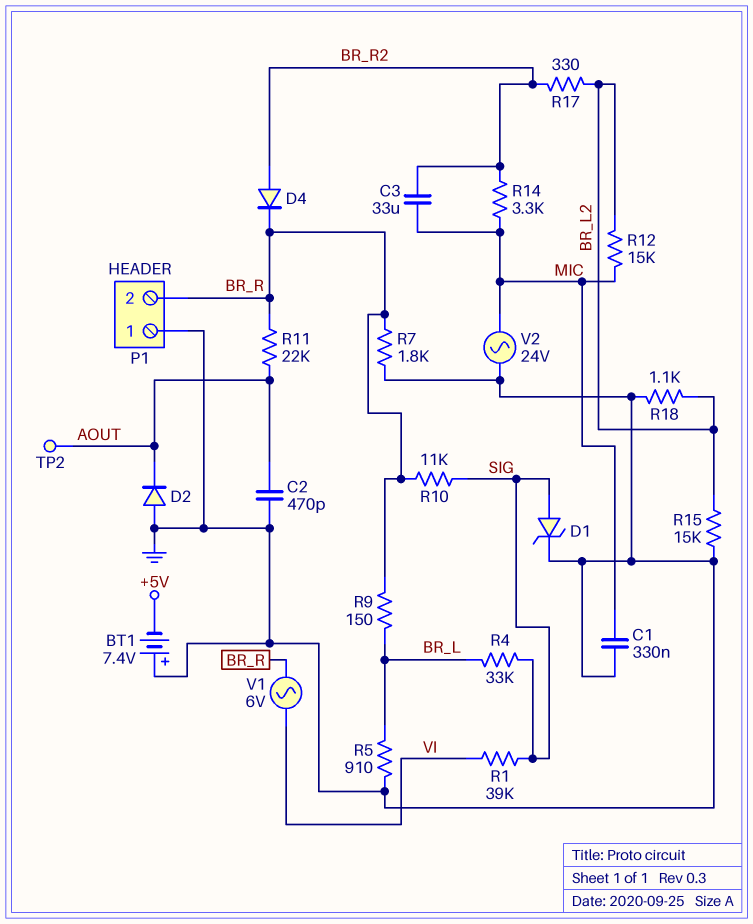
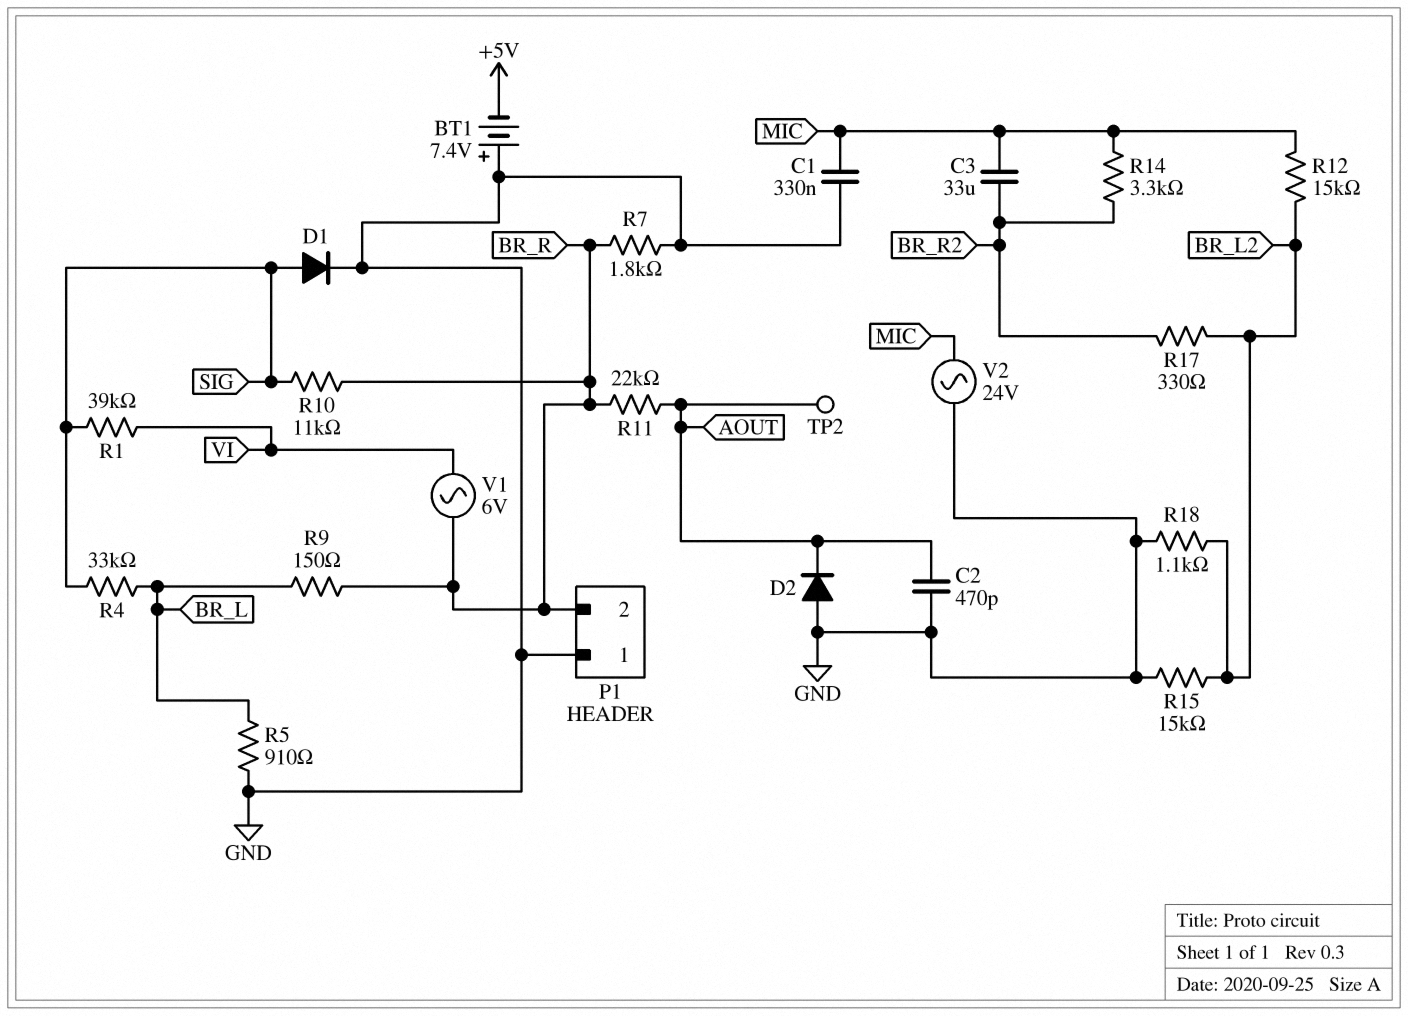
D1: zener (A SIG, K GND) -> diode (A SIG, K GND)
D4: diode (A BR_R2, K BR_R) -> none

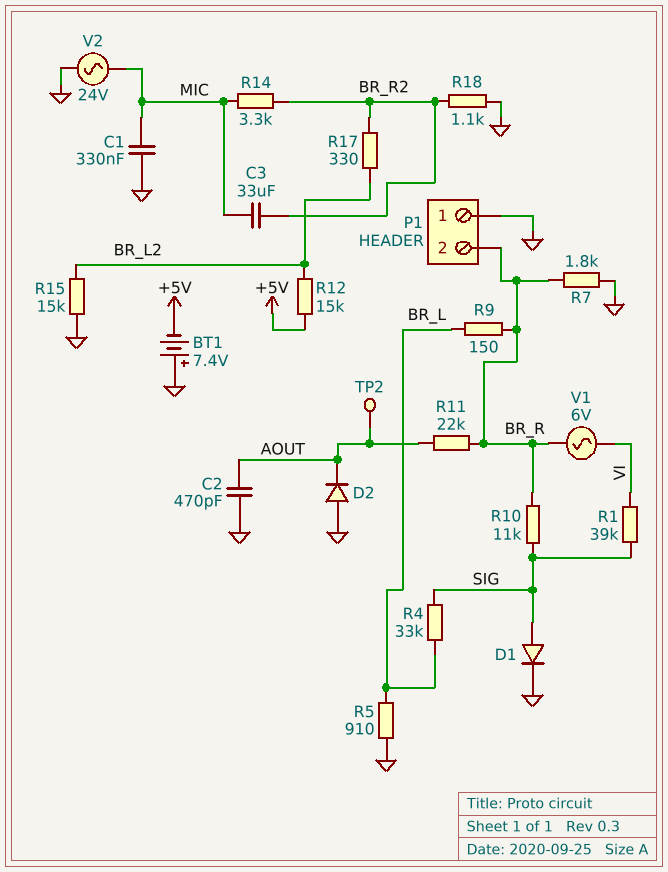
R12: 15k (BR_L2, MIC) -> 15k (+5V, BR_L2)
R18: 1.1k (BR_L2, GND) -> 1.1k (BR_R2, GND)

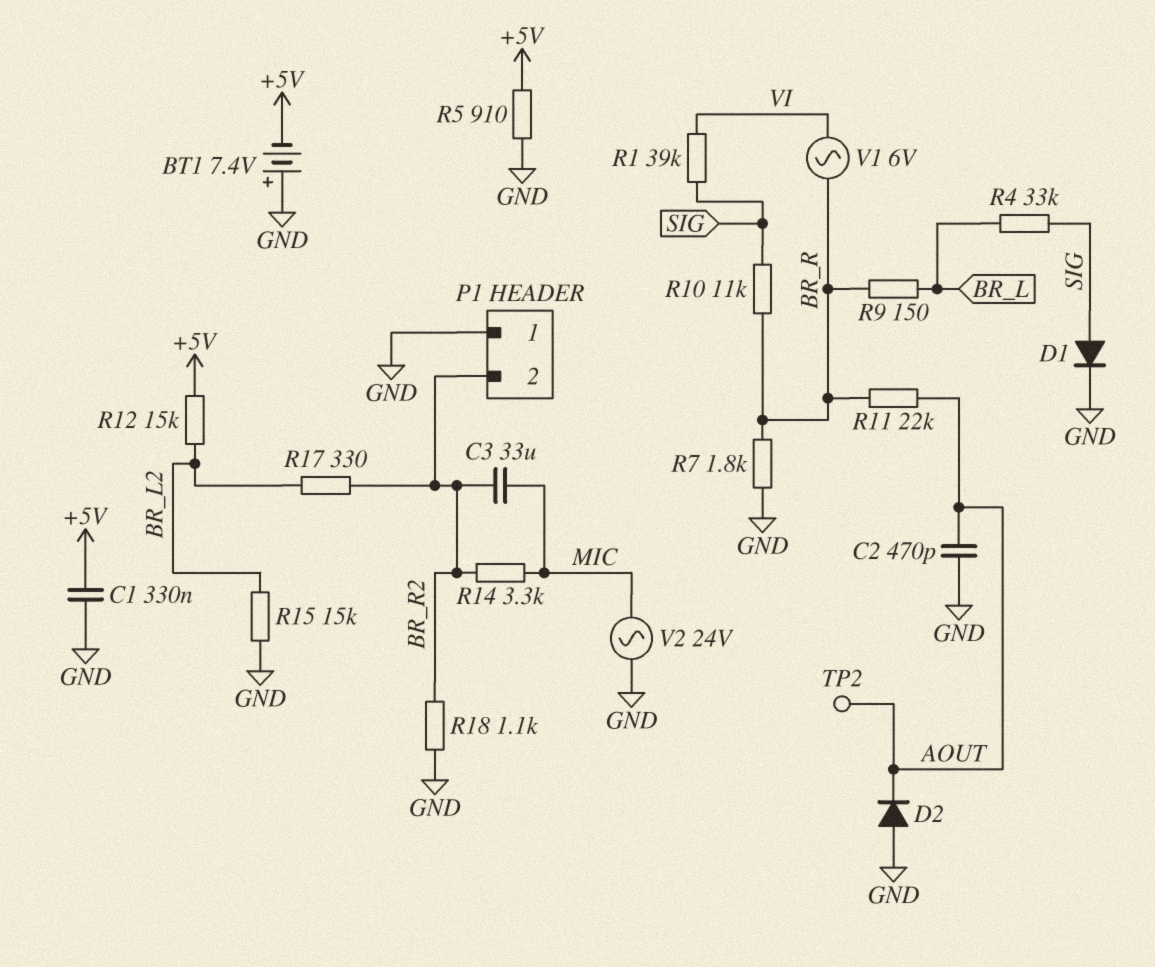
C1: 330nF (GND, MIC) -> 330nF (+5V, GND)
P1 pin 2: BR_R -> BR_R2
R5: 910 (BR_L, GND) -> 910 (+5V, GND)

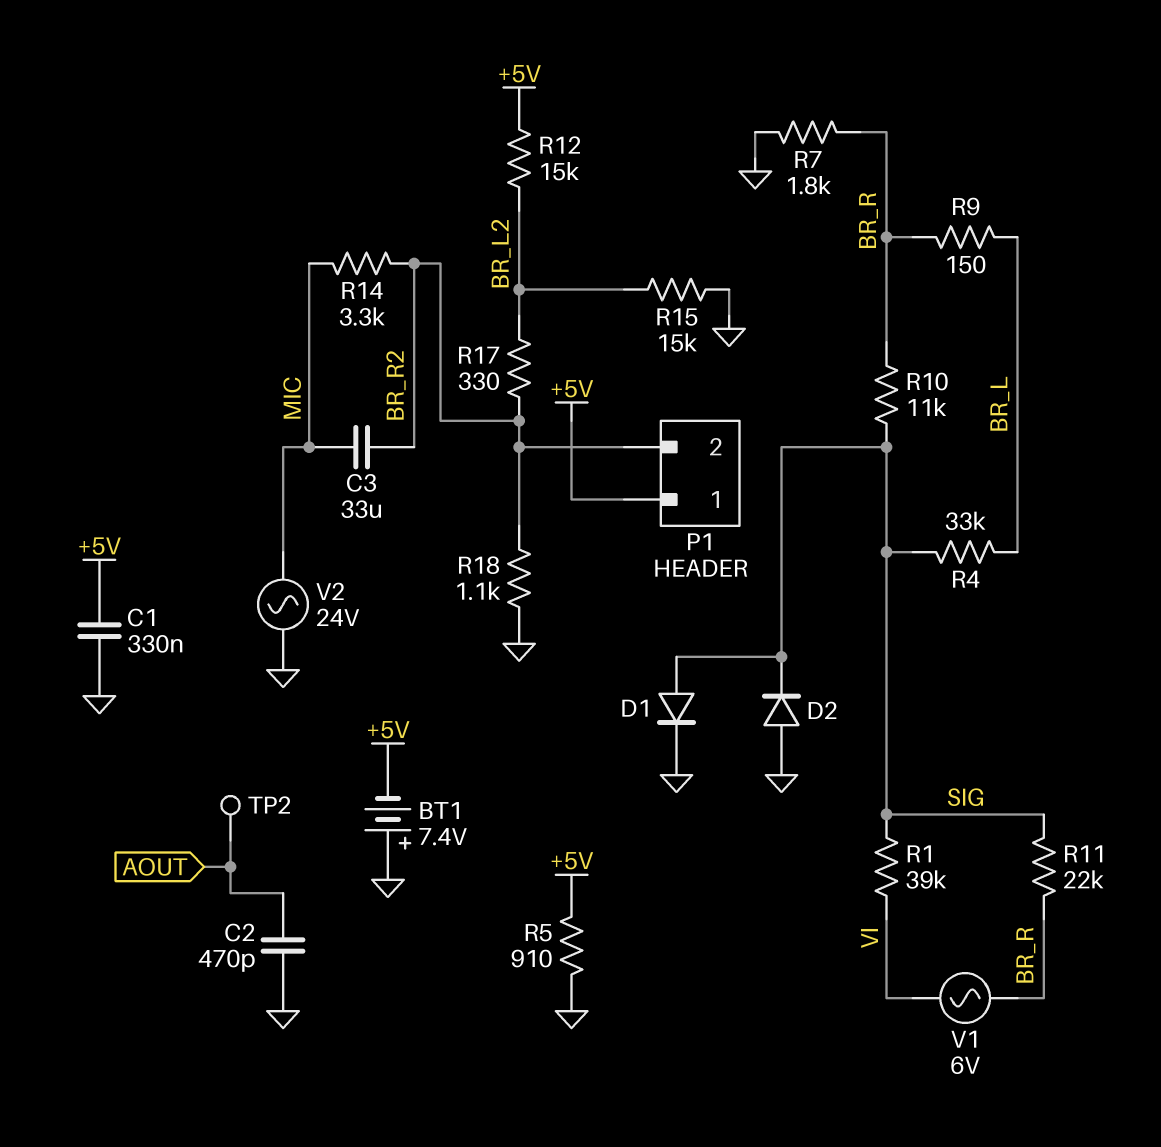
D2: diode (A GND, K AOUT) -> diode (A GND, K SIG)
P1 pin 1: GND -> +5V
R11: 22k (AOUT, BR_R) -> 22k (BR_R, SIG)

